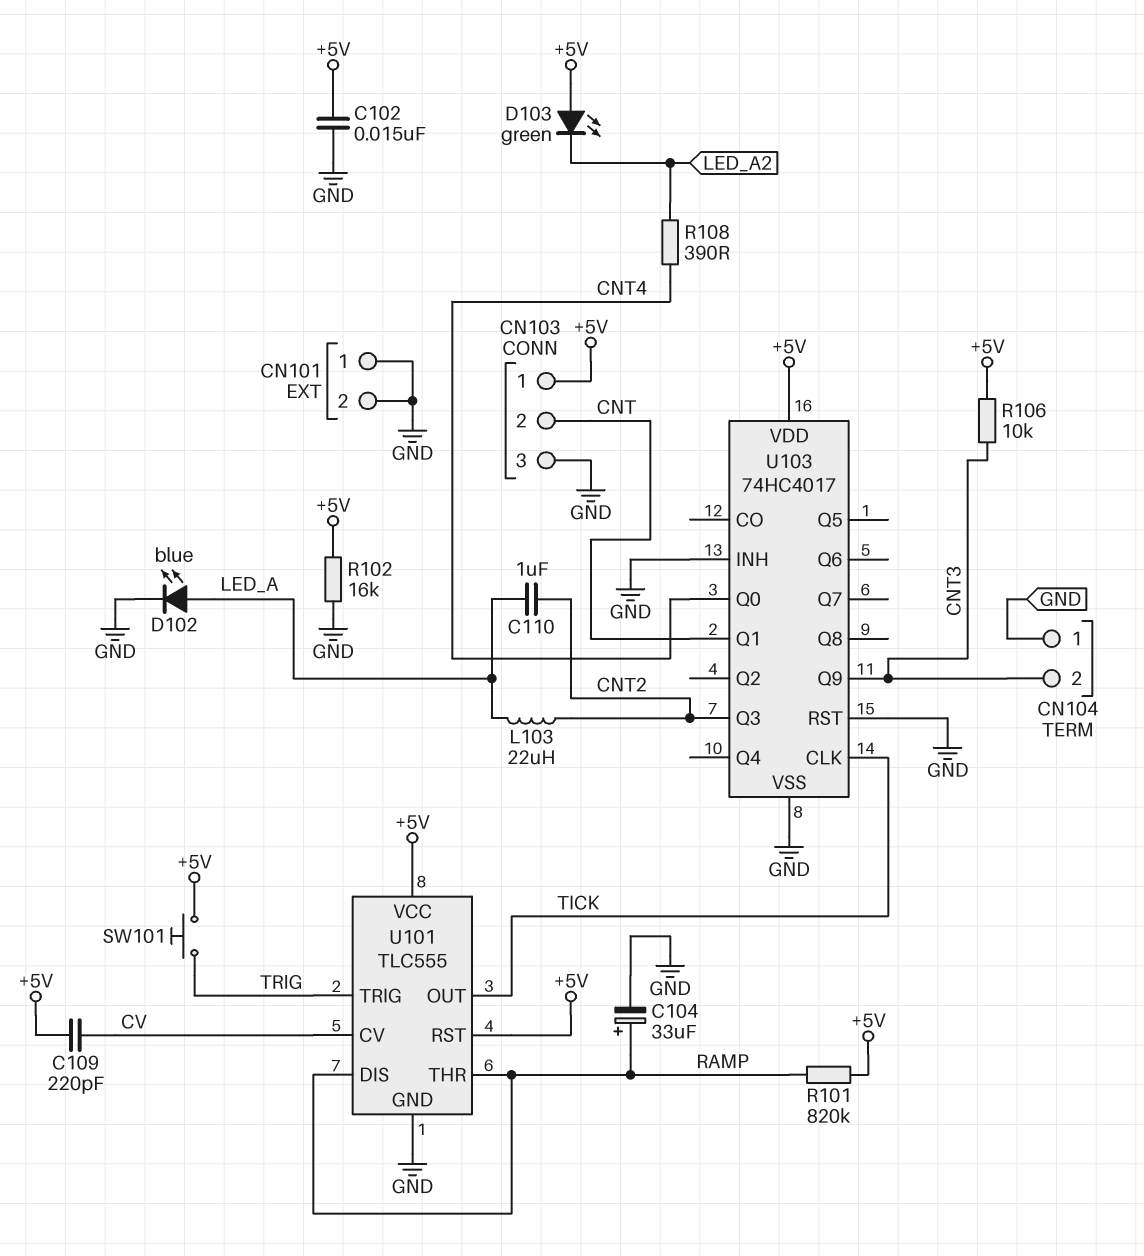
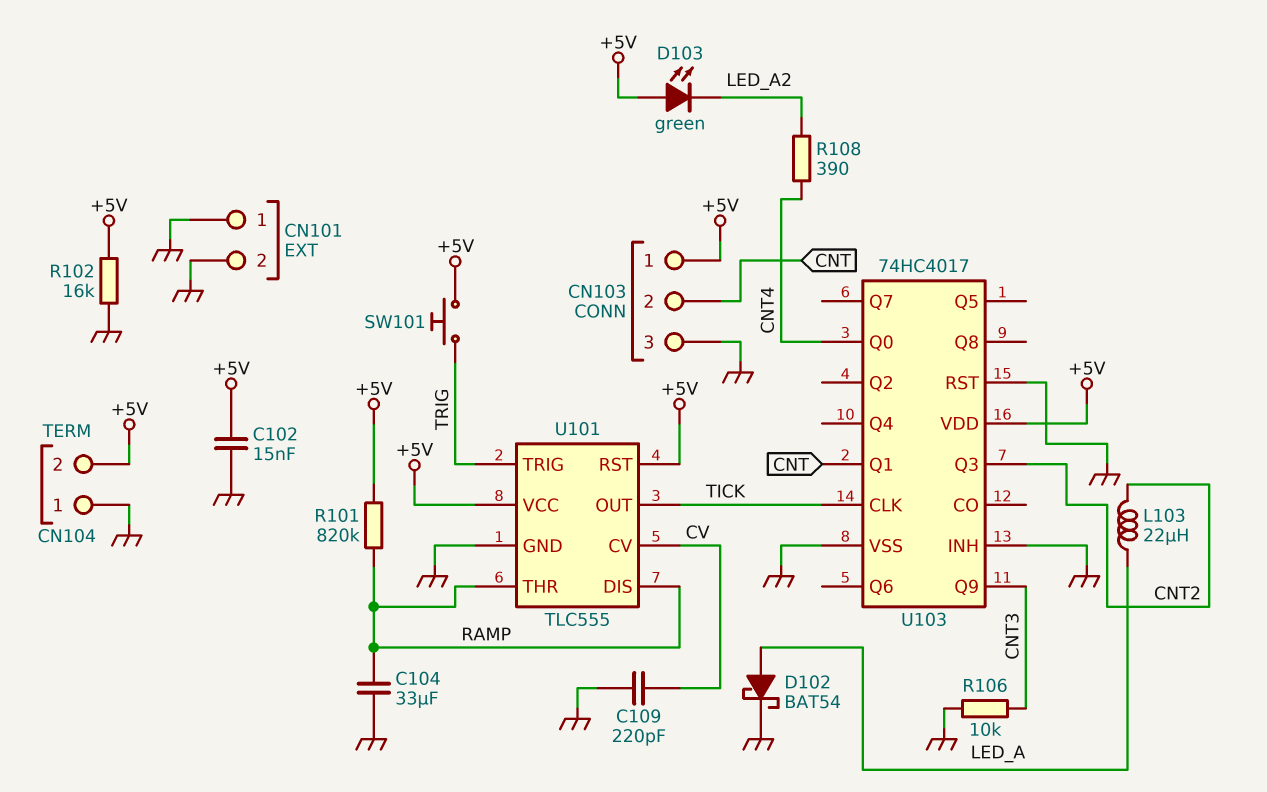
C104: 33uF (plus RAMP, minus GND) -> 33uF (GND, RAMP)
C109: 220pF (+5V, CV) -> 220pF (CV, GND)
C110: 1uF (CNT2, LED_A) -> none
CN104 pin 2: CNT3 -> +5V
D102: LED blue (A LED_A, K GND) -> schottky BAT54 (A LED_A, K GND)
R106: 10k (+5V, CNT3) -> 10k (CNT3, GND)

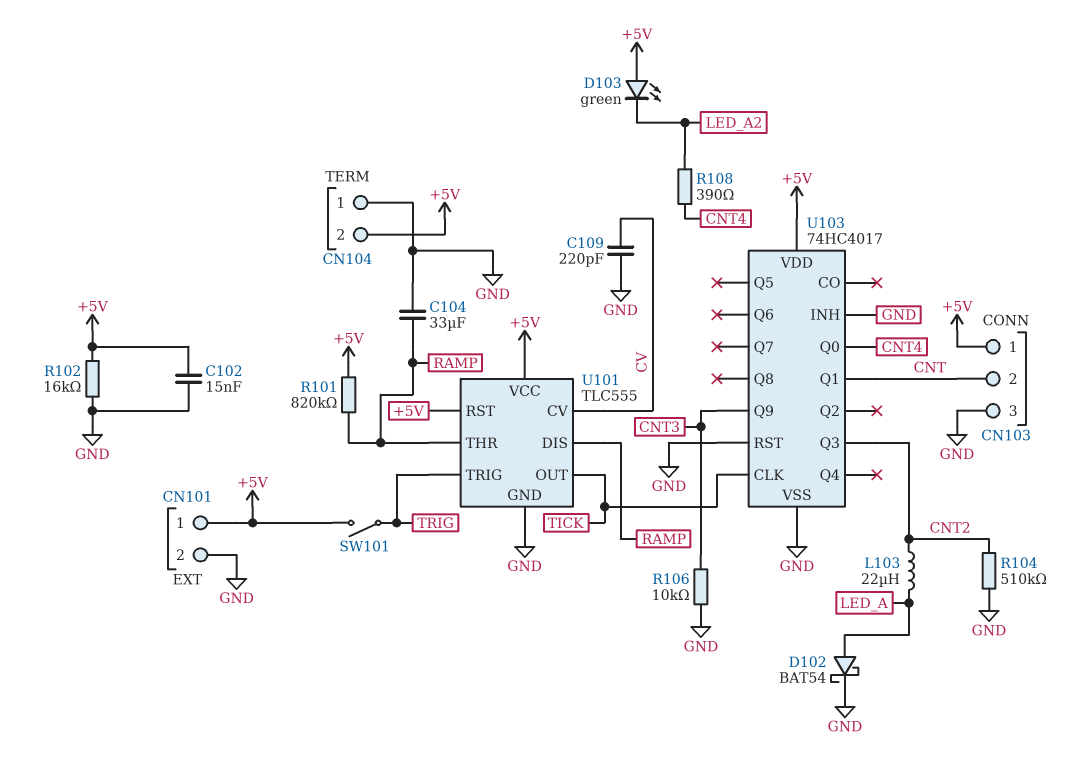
CN101 pin 1: GND -> +5V
R104: none -> 510k (CNT2, GND)
SW101: button (+5V, TRIG) -> switch (+5V, TRIG)

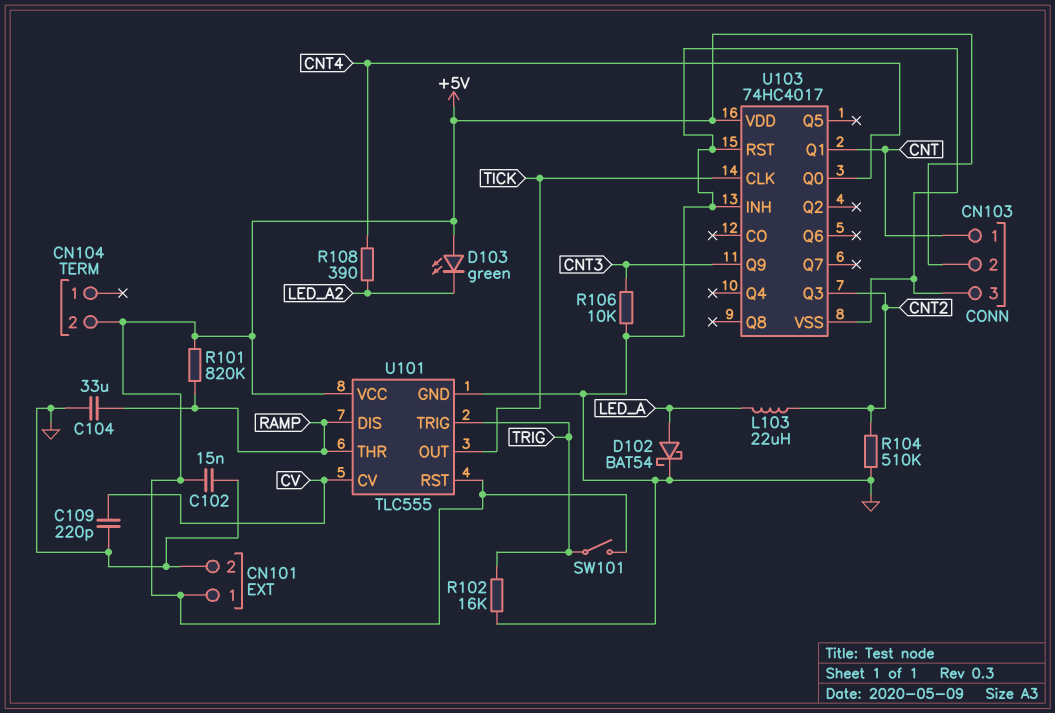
CN103 pin 1: +5V -> CNT
CN103 pin 2: CNT -> +5V
CN104 pin 1: GND -> none
R102: 16k (+5V, GND) -> 16k (GND, TRIG)

